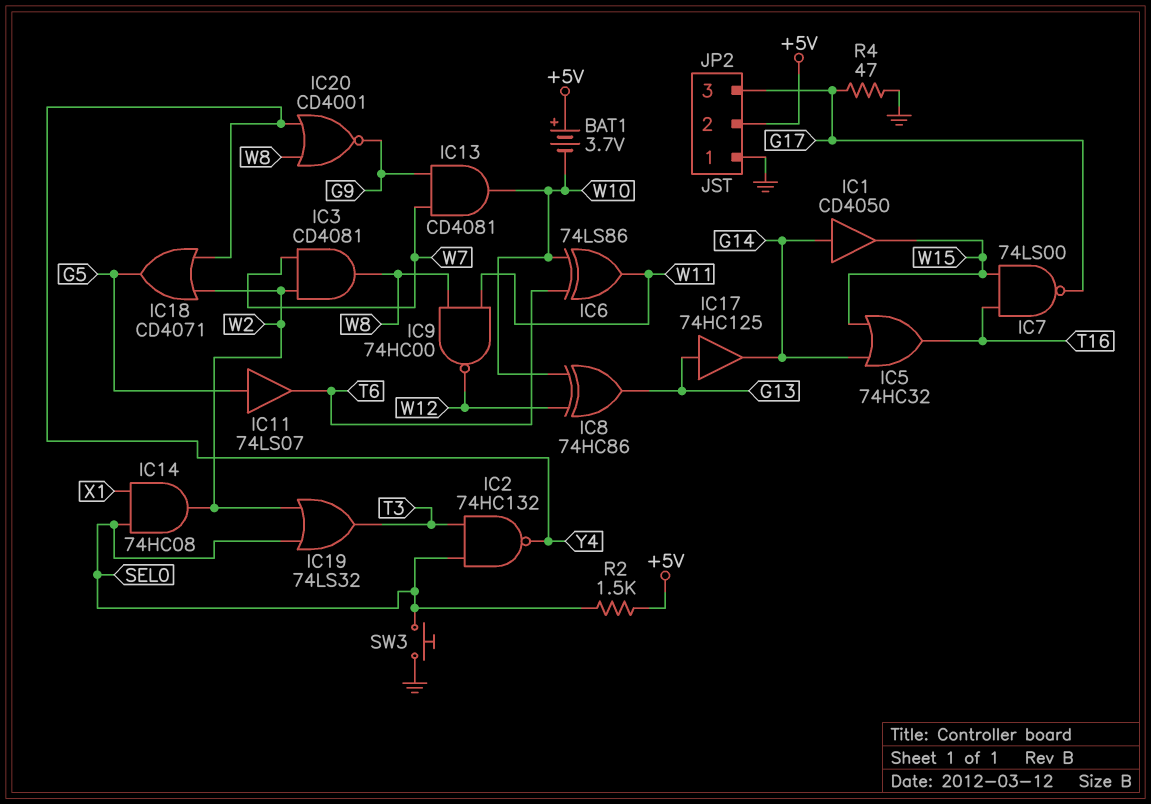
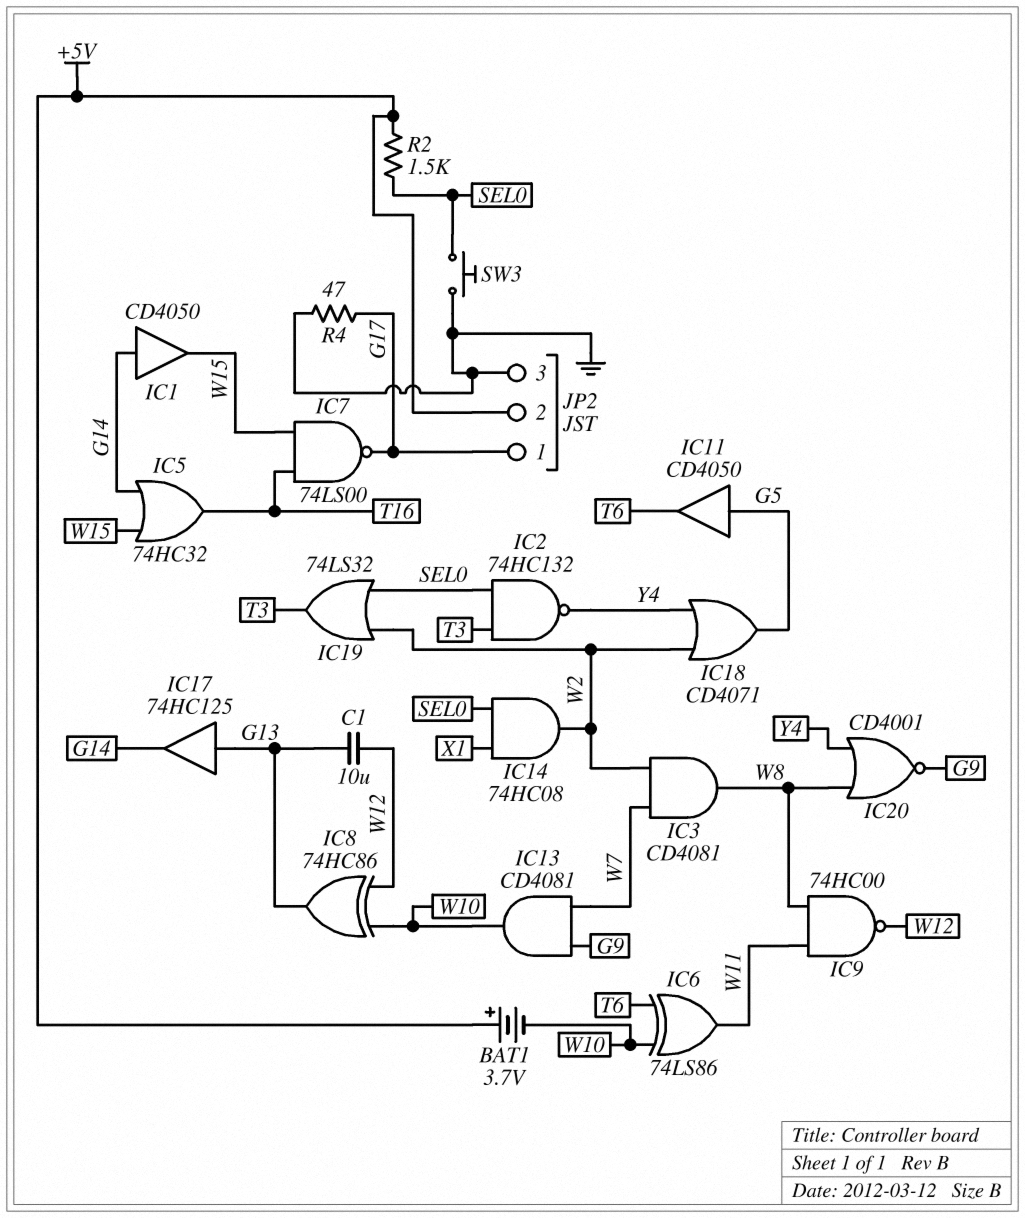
C1: none -> 10uF (G13, W12)
IC11: buffer 74LS07 (in G5, out T6) -> buffer CD4050 (in G5, out T6)
JP2 pin 1: GND -> G17
JP2 pin 3: G17 -> GND

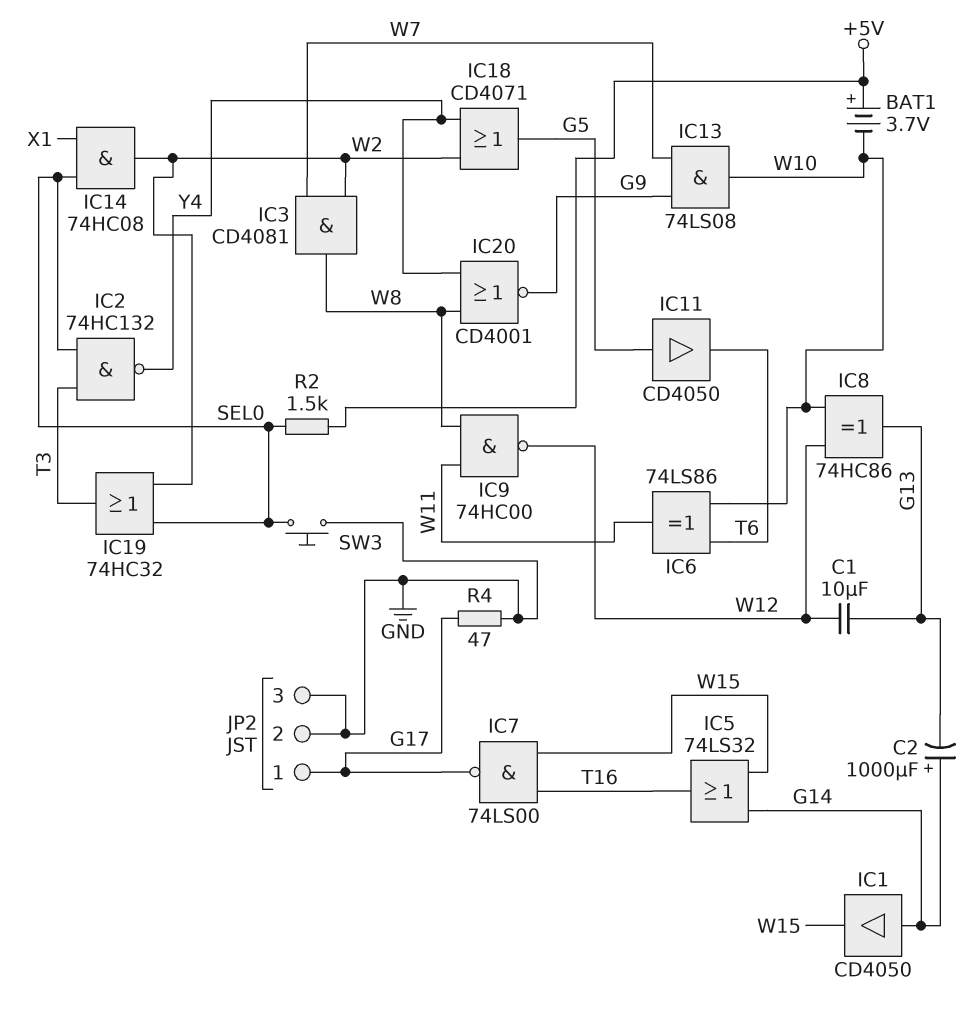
C2: none -> 1000uF (plus G14, minus G13)
IC5: OR 74HC32 (in G14, in W15, out T16) -> OR 74LS32 (in G14, in W15, out T16)
IC13: AND CD4081 (in G9, in W7, out W10) -> AND 74LS08 (in G9, in W7, out W10)
IC17: buffer 74HC125 (in G13, out G14) -> none
IC19: OR 74LS32 (in SEL0, in W2, out T3) -> OR 74HC32 (in SEL0, in W2, out T3)
JP2 pin 2: +5V -> GND

